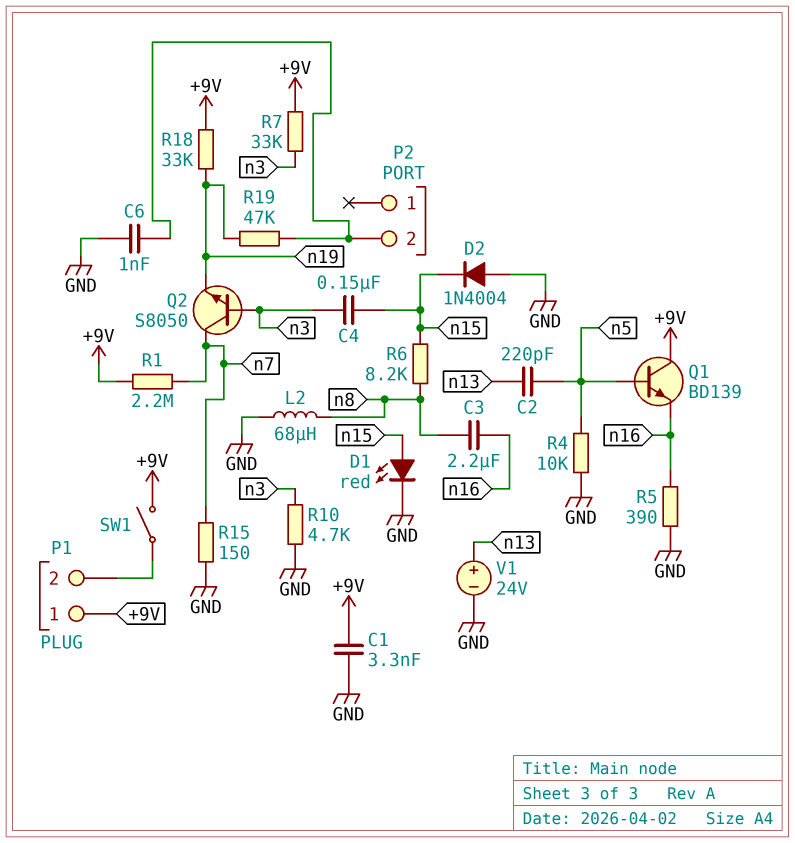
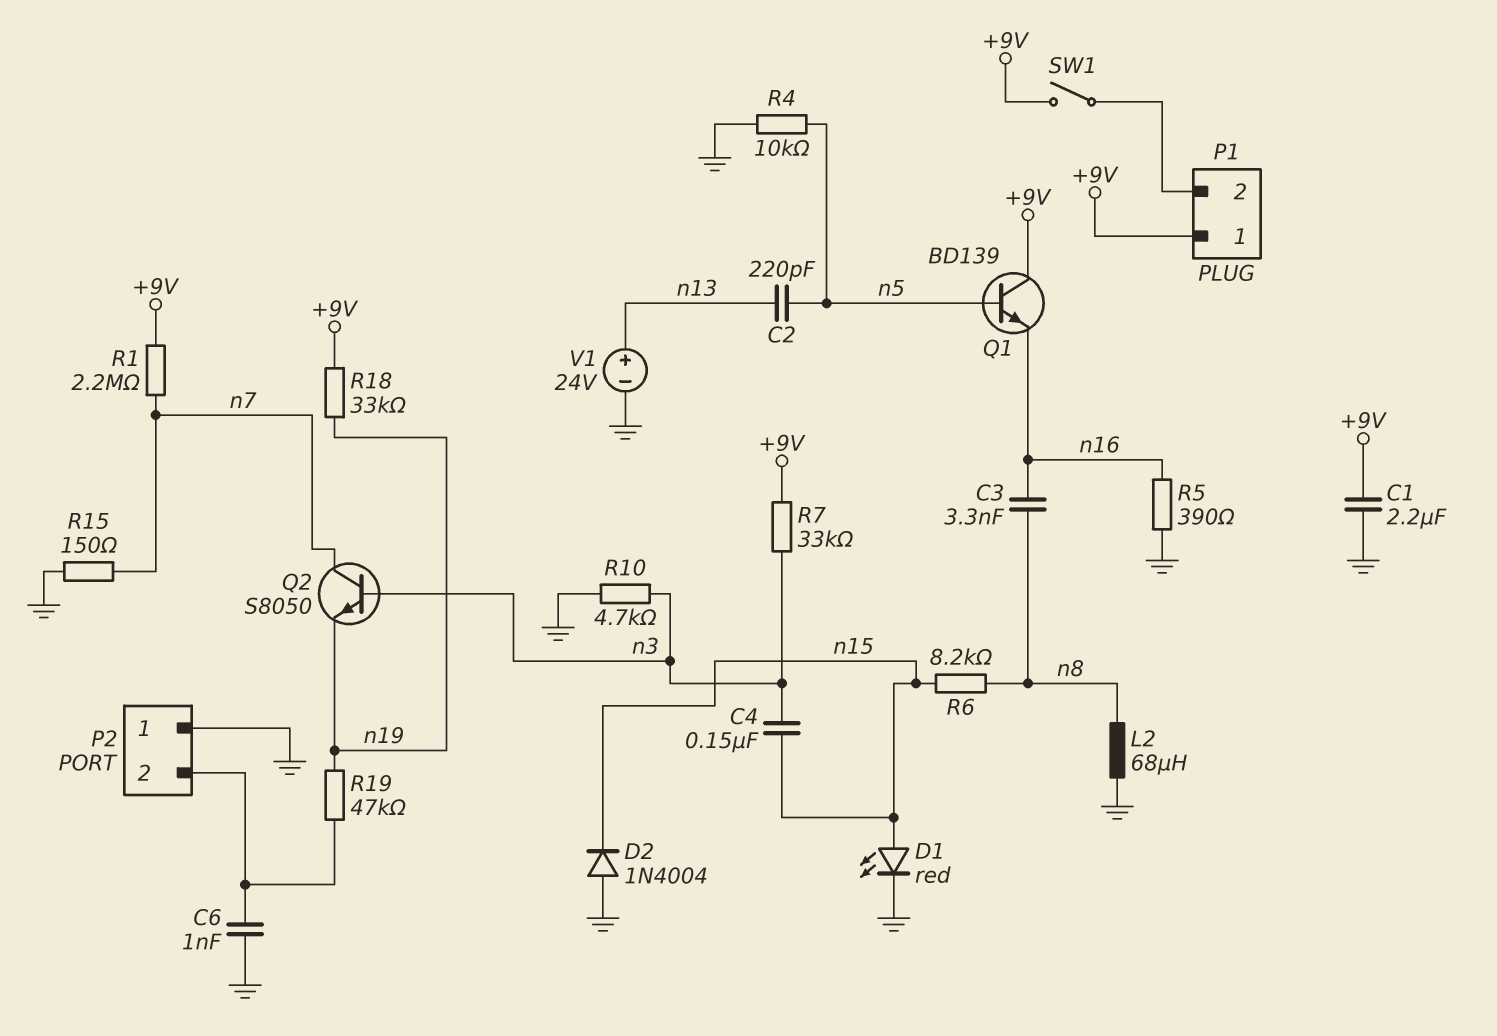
C1: 3.3nF (+9V, GND) -> 2.2uF (+9V, GND)
C3: 2.2uF (n8, n16) -> 3.3nF (n8, n16)
P2 pin 1: none -> GND

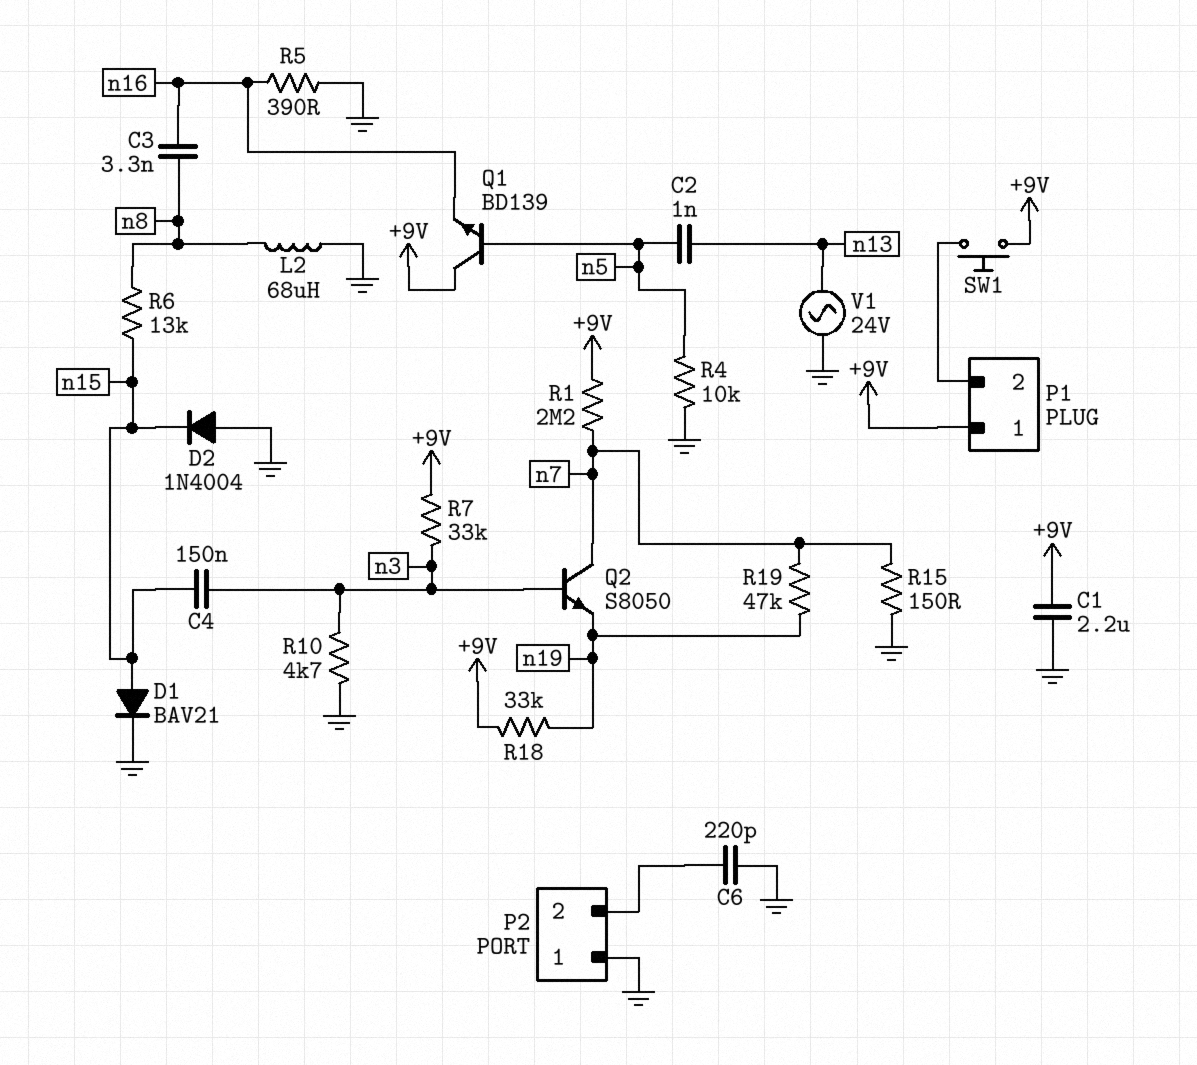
C2: 220pF (n5, n13) -> 1nF (n5, n13)
C6: 1nF (GND, P2/2) -> 220pF (GND, P2/2)
D1: LED red (A n15, K GND) -> diode BAV21 (A n15, K GND)
R6: 8.2k (n8, n15) -> 13k (n8, n15)
R19: 47k (P2/2, n19) -> 47k (n7, n19)
SW1: switch (+9V, P1/2) -> button (+9V, P1/2)
V1: 24V (plus n13, minus GND) -> AC 24V (GND, n13)

